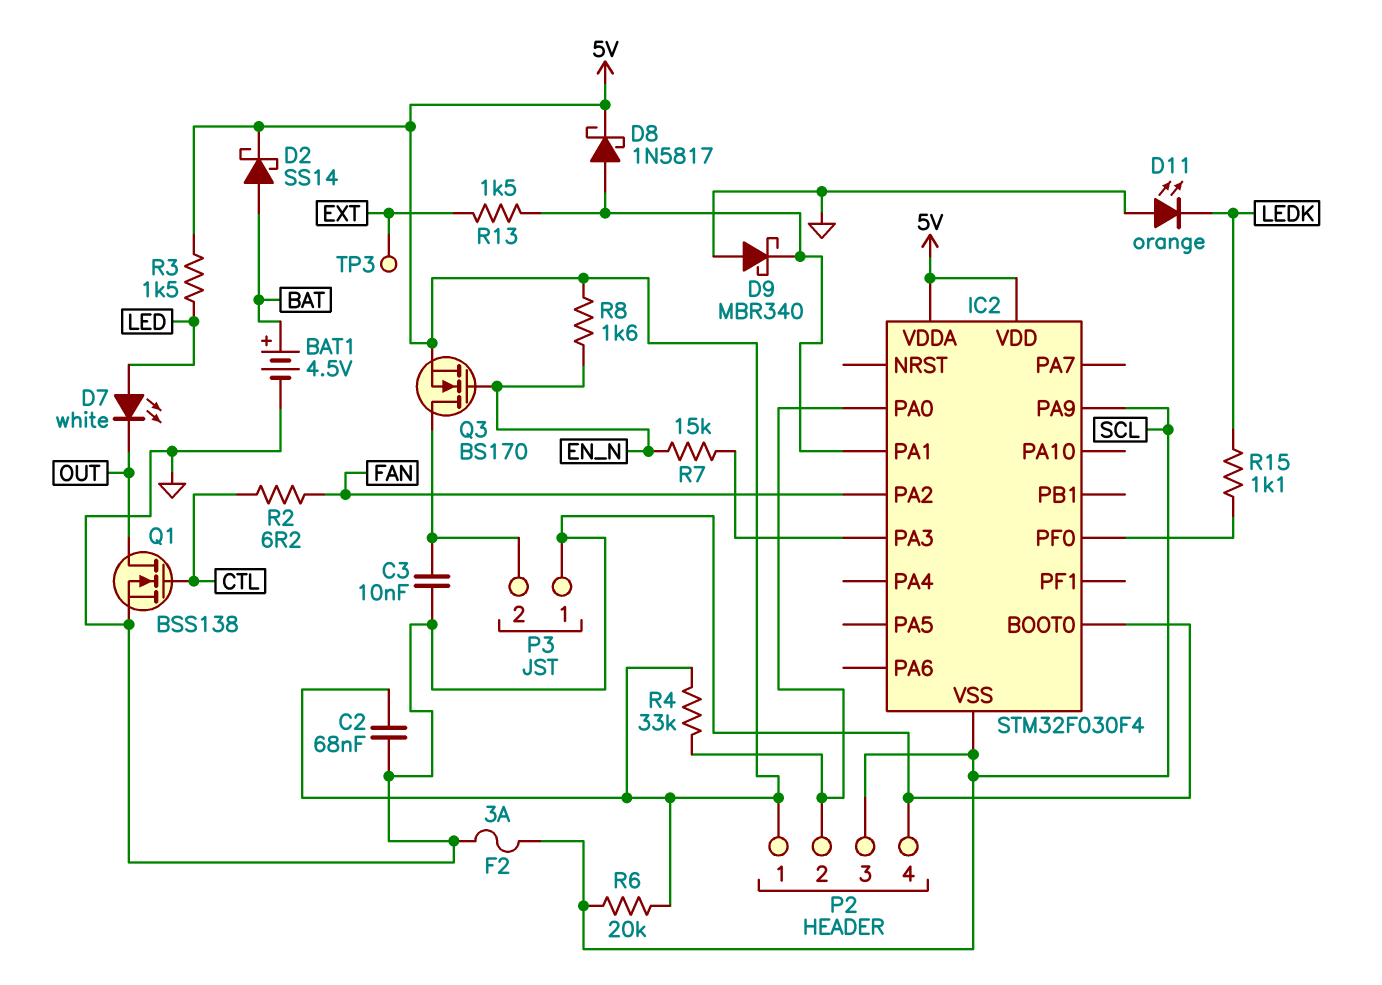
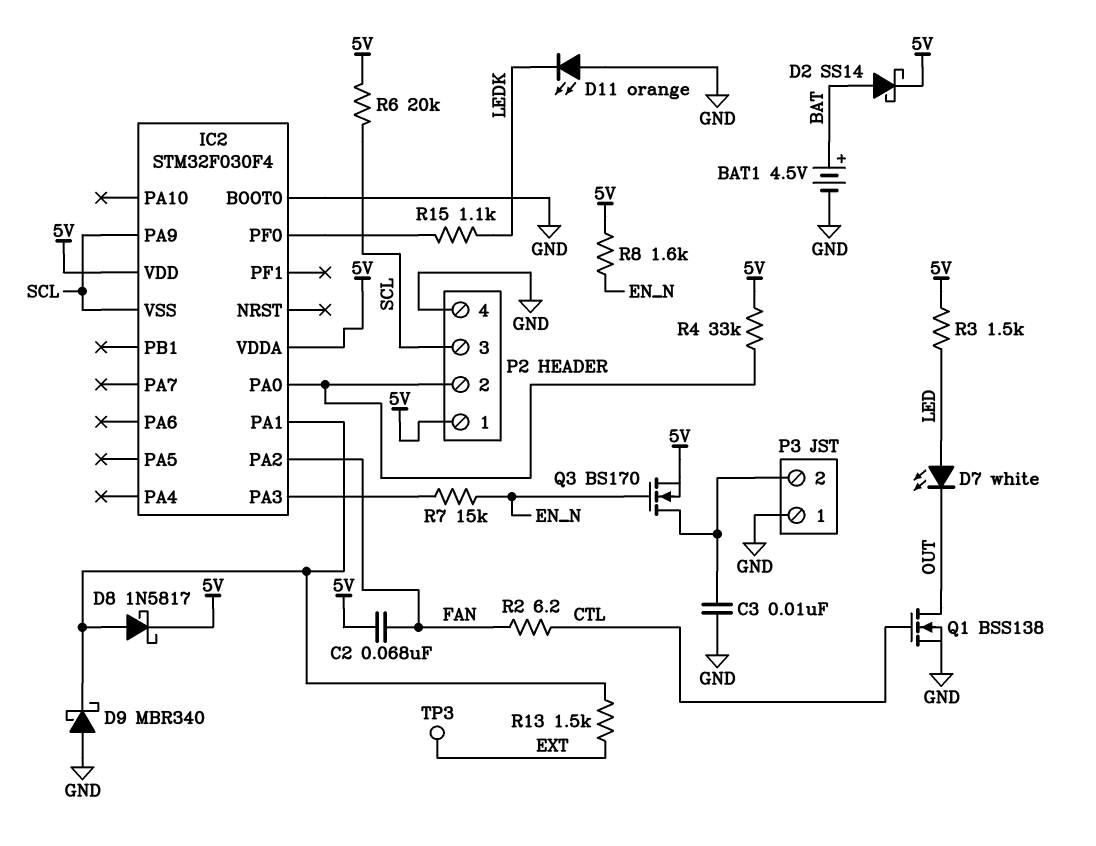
C2: 68nF (5V, GND) -> 68nF (5V, FAN)
F2: 3A (GND, SCL) -> none

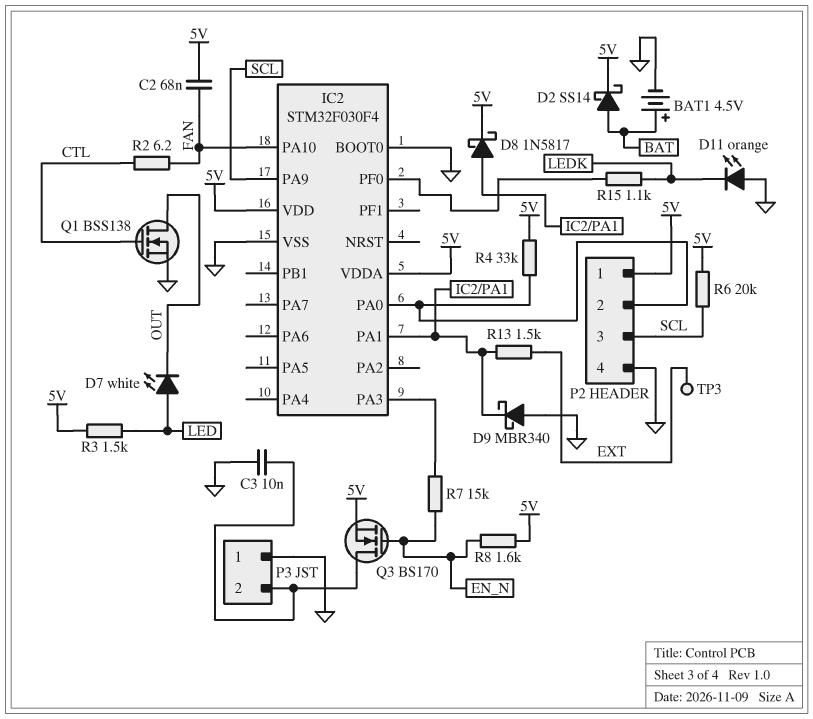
IC2 pin PA2: FAN -> none
IC2 pin PA10: none -> FAN
IC2 pin VSS: SCL -> GND

